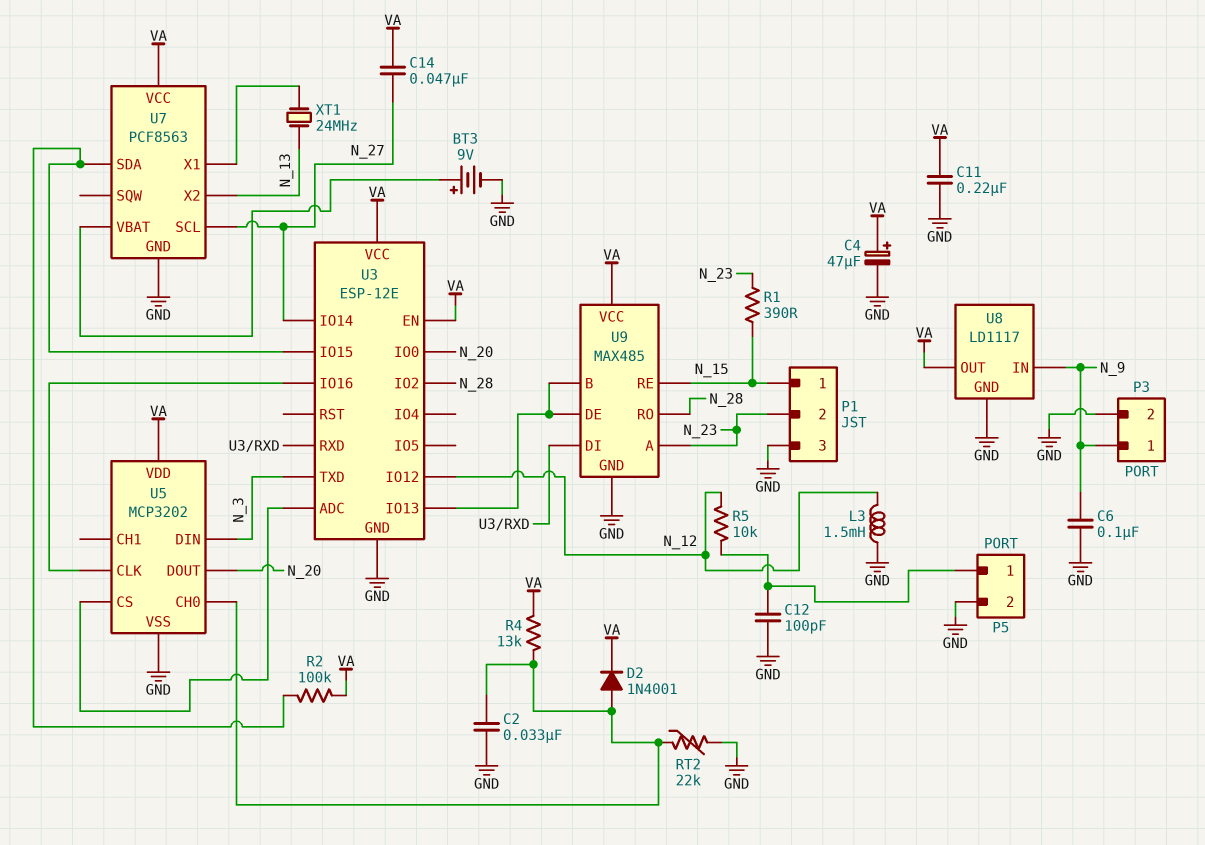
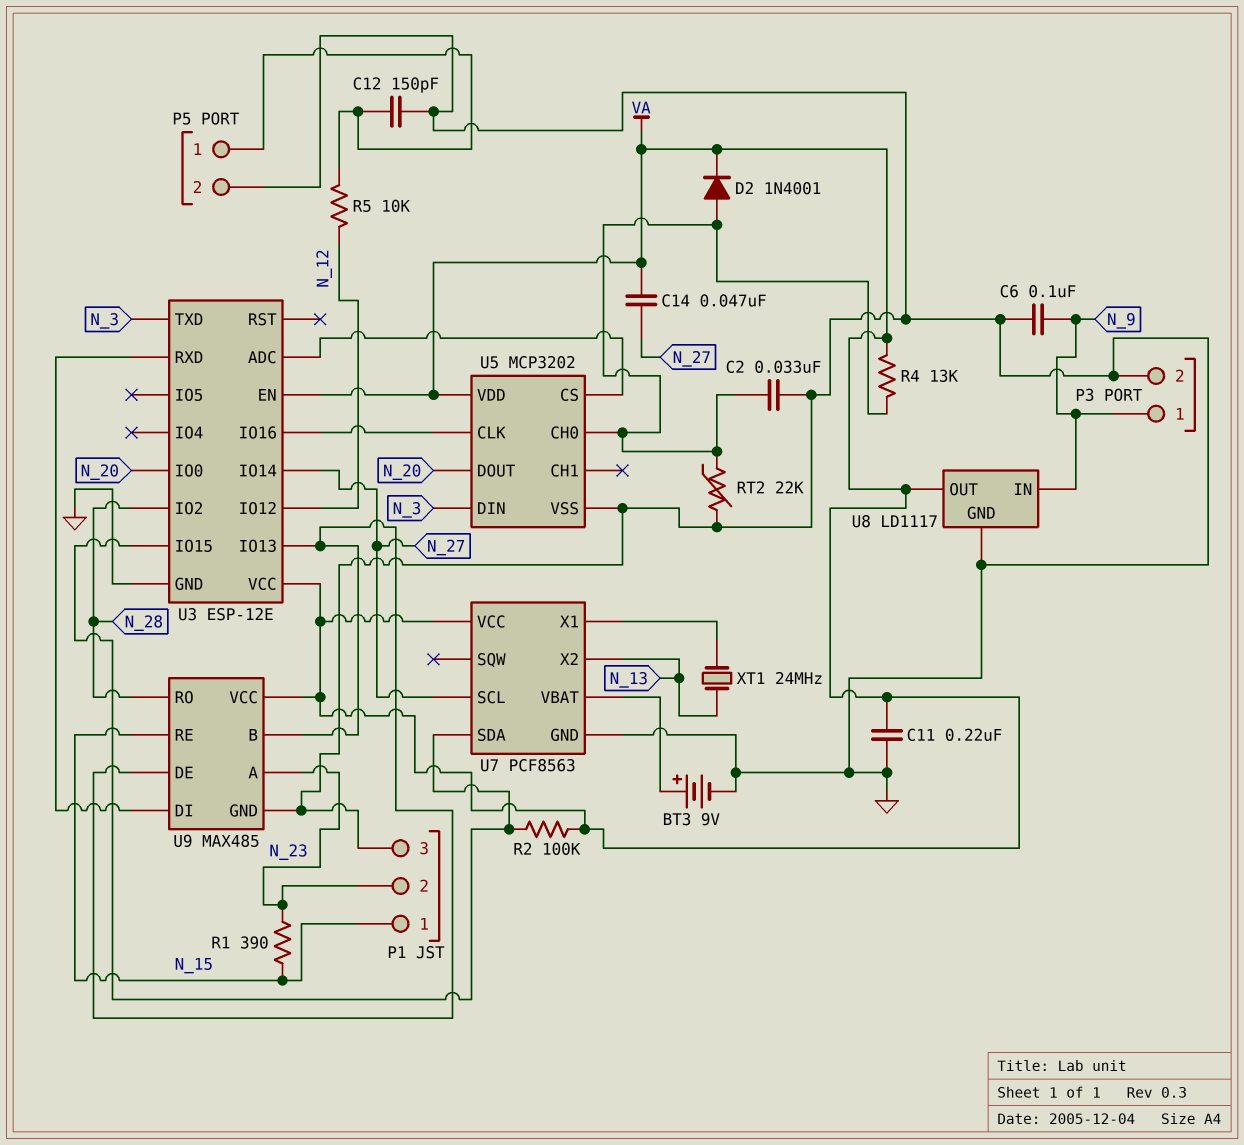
C4: 47uF (plus VA, minus GND) -> none
C12: 100pF (GND, P5/1) -> 150pF (GND, P5/1)
L3: 1.5mH (GND, N_12) -> none

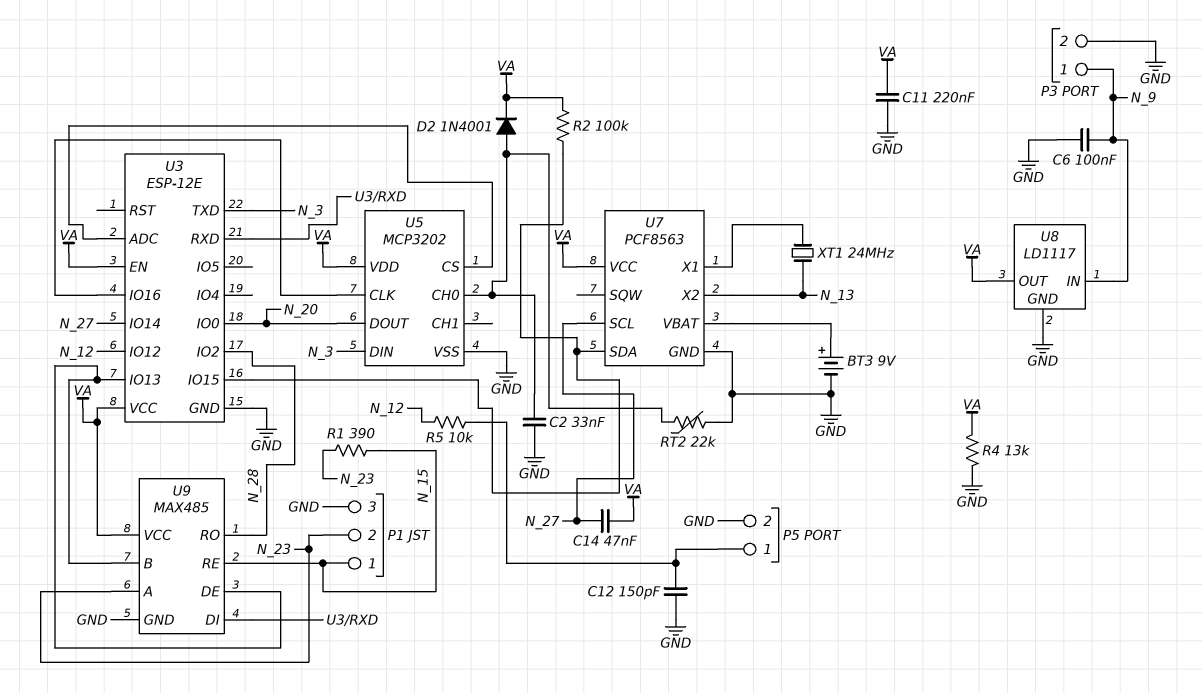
R4: 13k (U5/CH0, VA) -> 13k (GND, VA)

